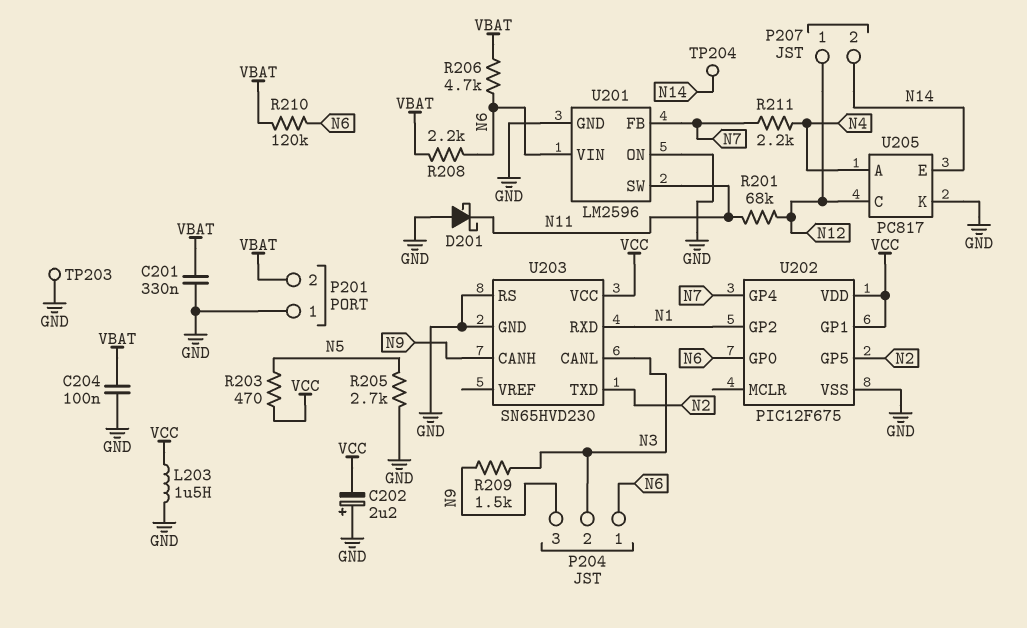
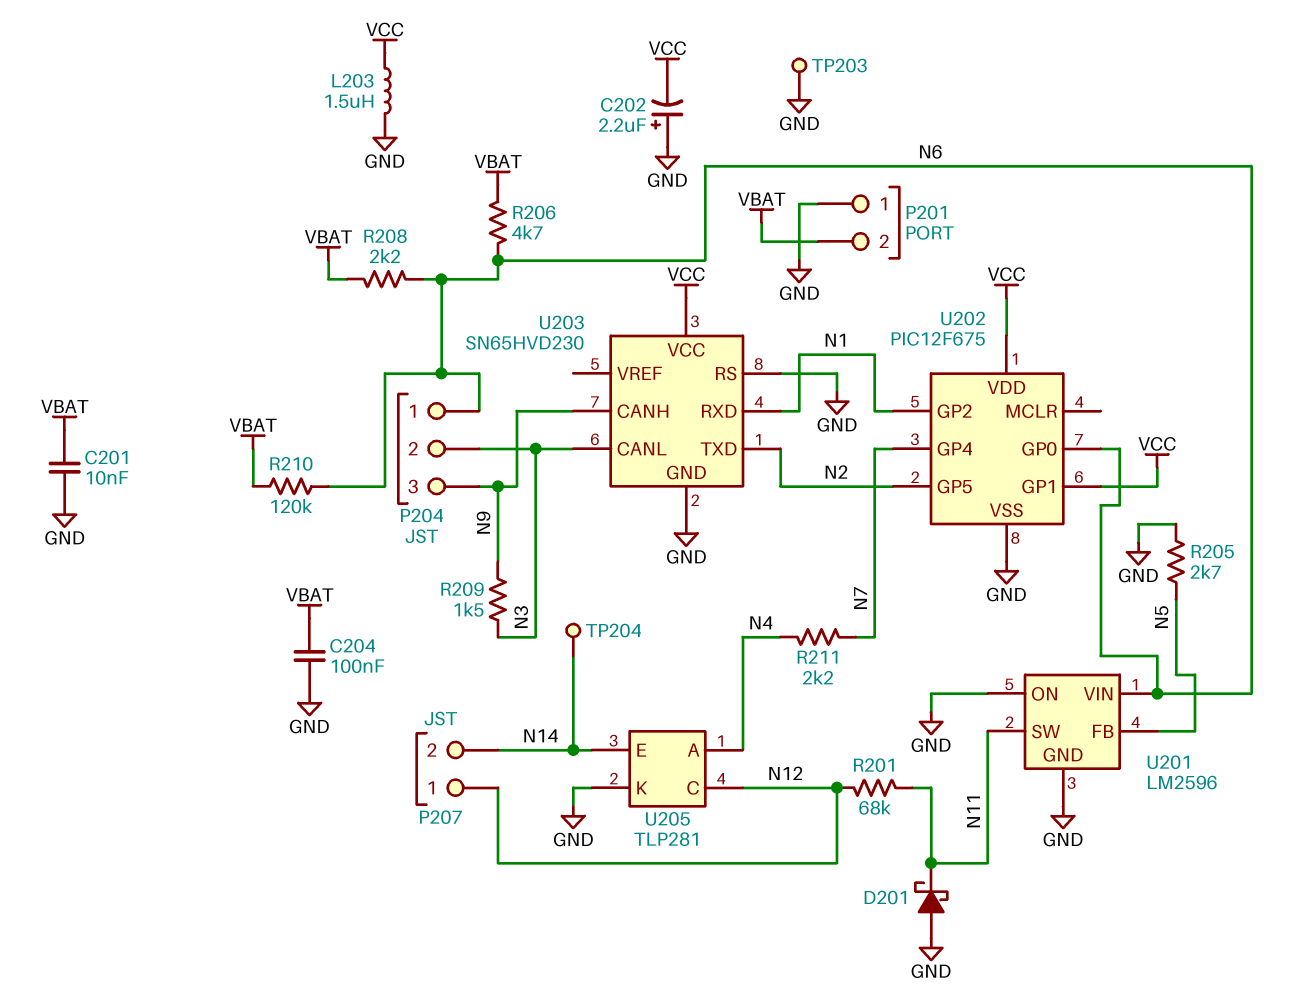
C201: 330nF (GND, VBAT) -> 10nF (GND, VBAT)
R203: 470 (N5, VCC) -> none
U201 pin FB: N7 -> N5
U205: PC817 -> TLP281

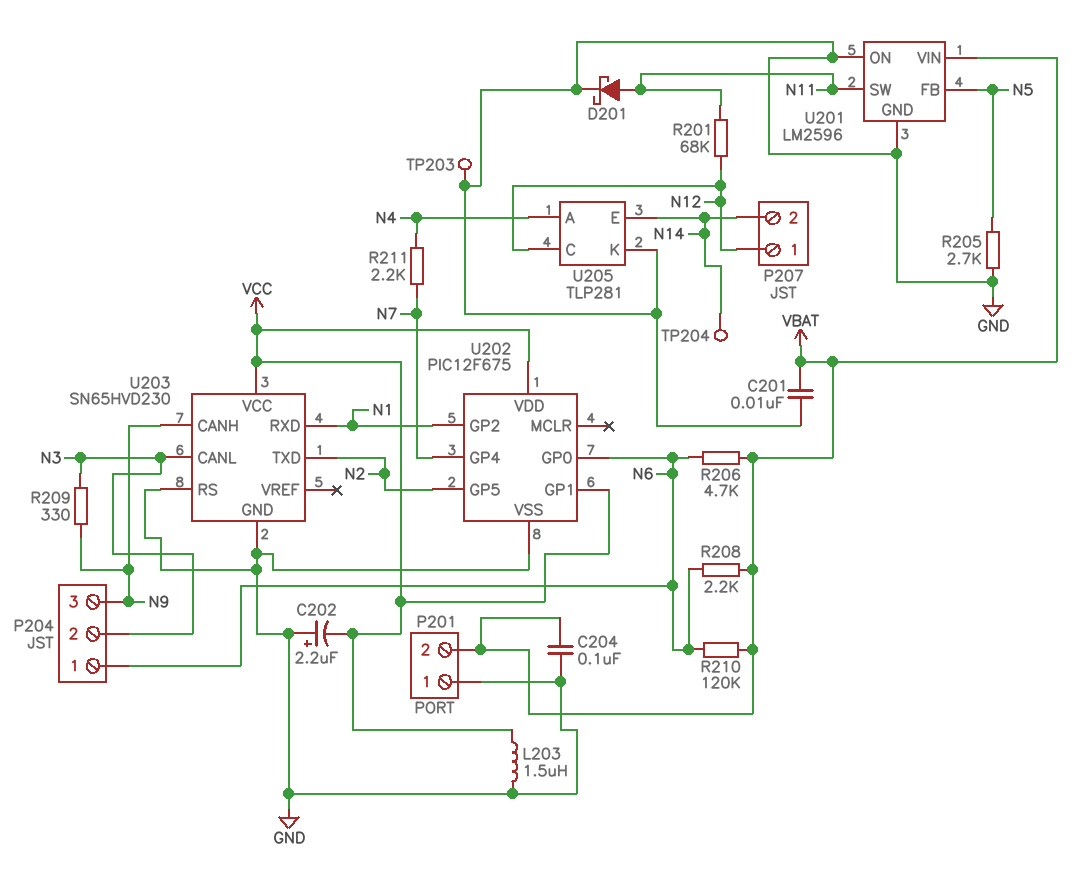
D201: schottky (A GND, K N11) -> schottky (A N11, K GND)
R209: 1.5k (N3, N9) -> 330 (N3, N9)
U201 pin VIN: N6 -> VBAT

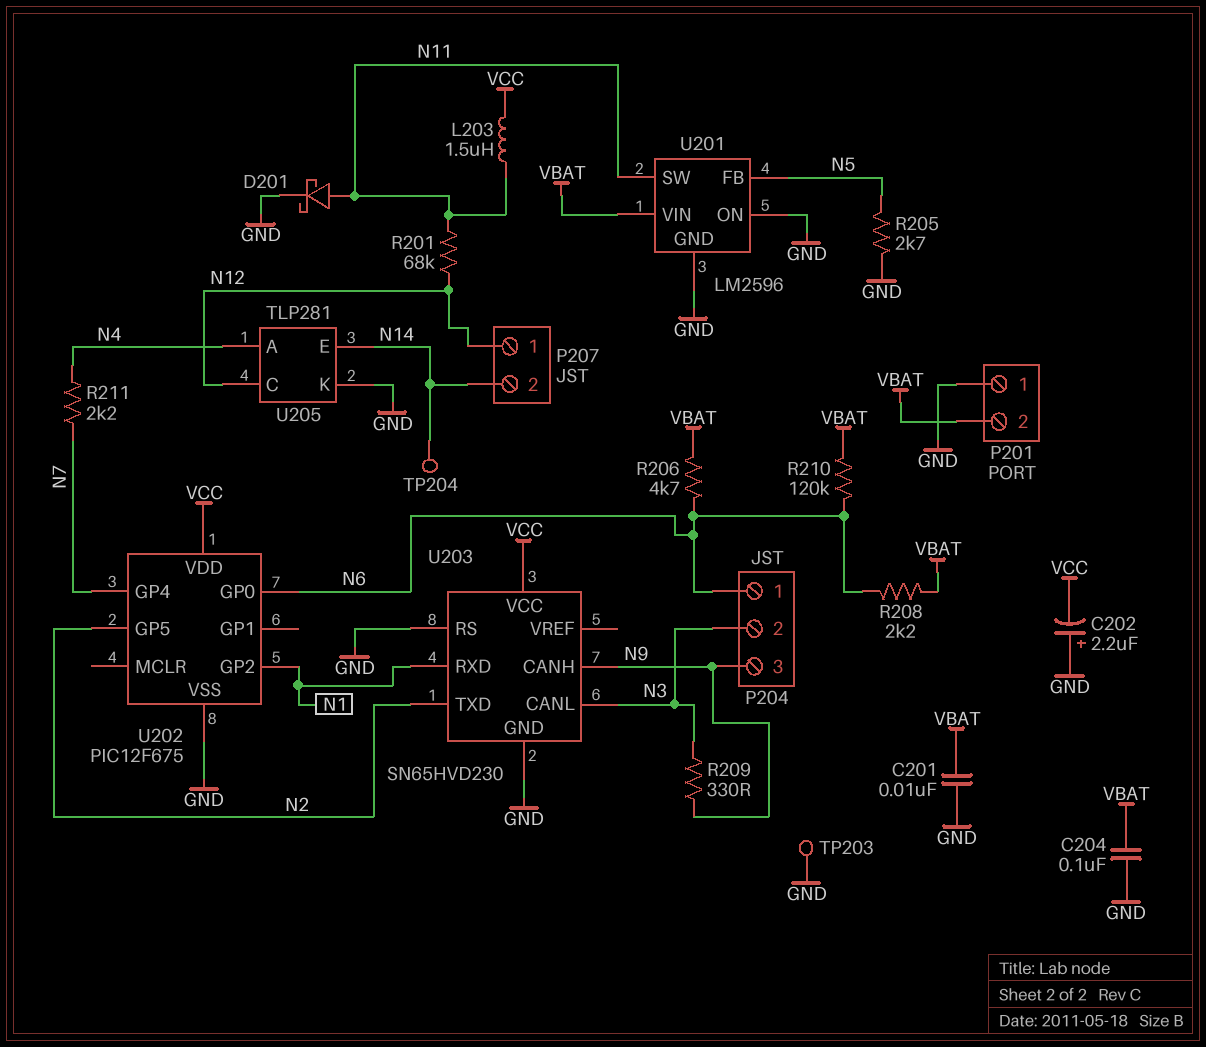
L203: 1.5uH (GND, VCC) -> 1.5uH (N11, VCC)
U202 pin GP1: VCC -> none

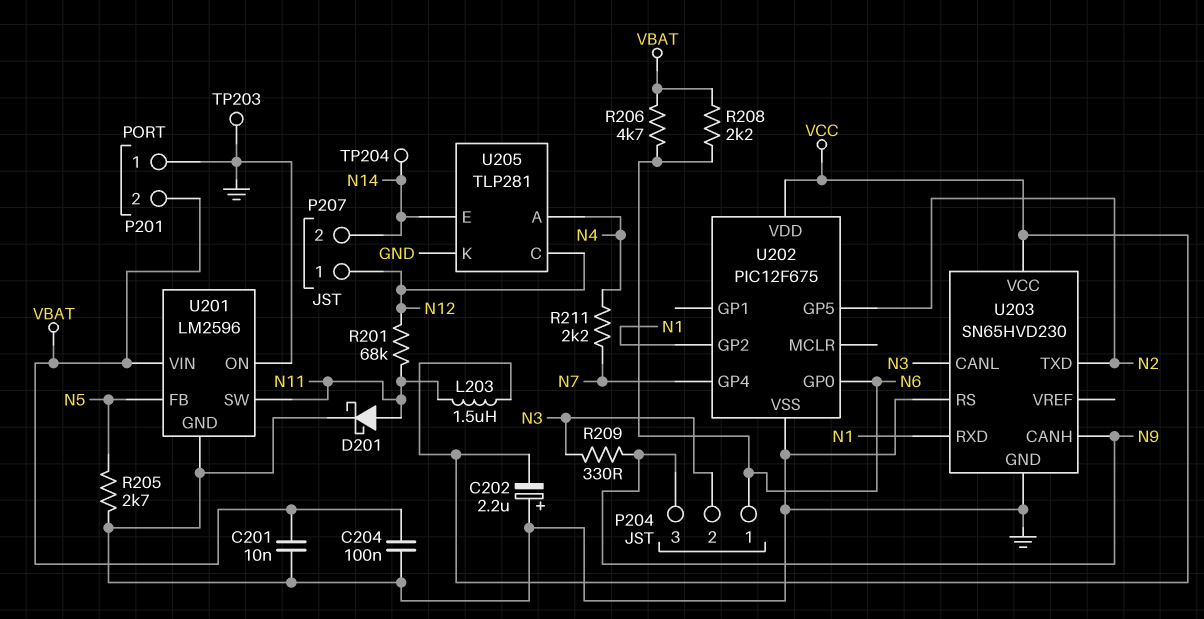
R210: 120k (N6, VBAT) -> none

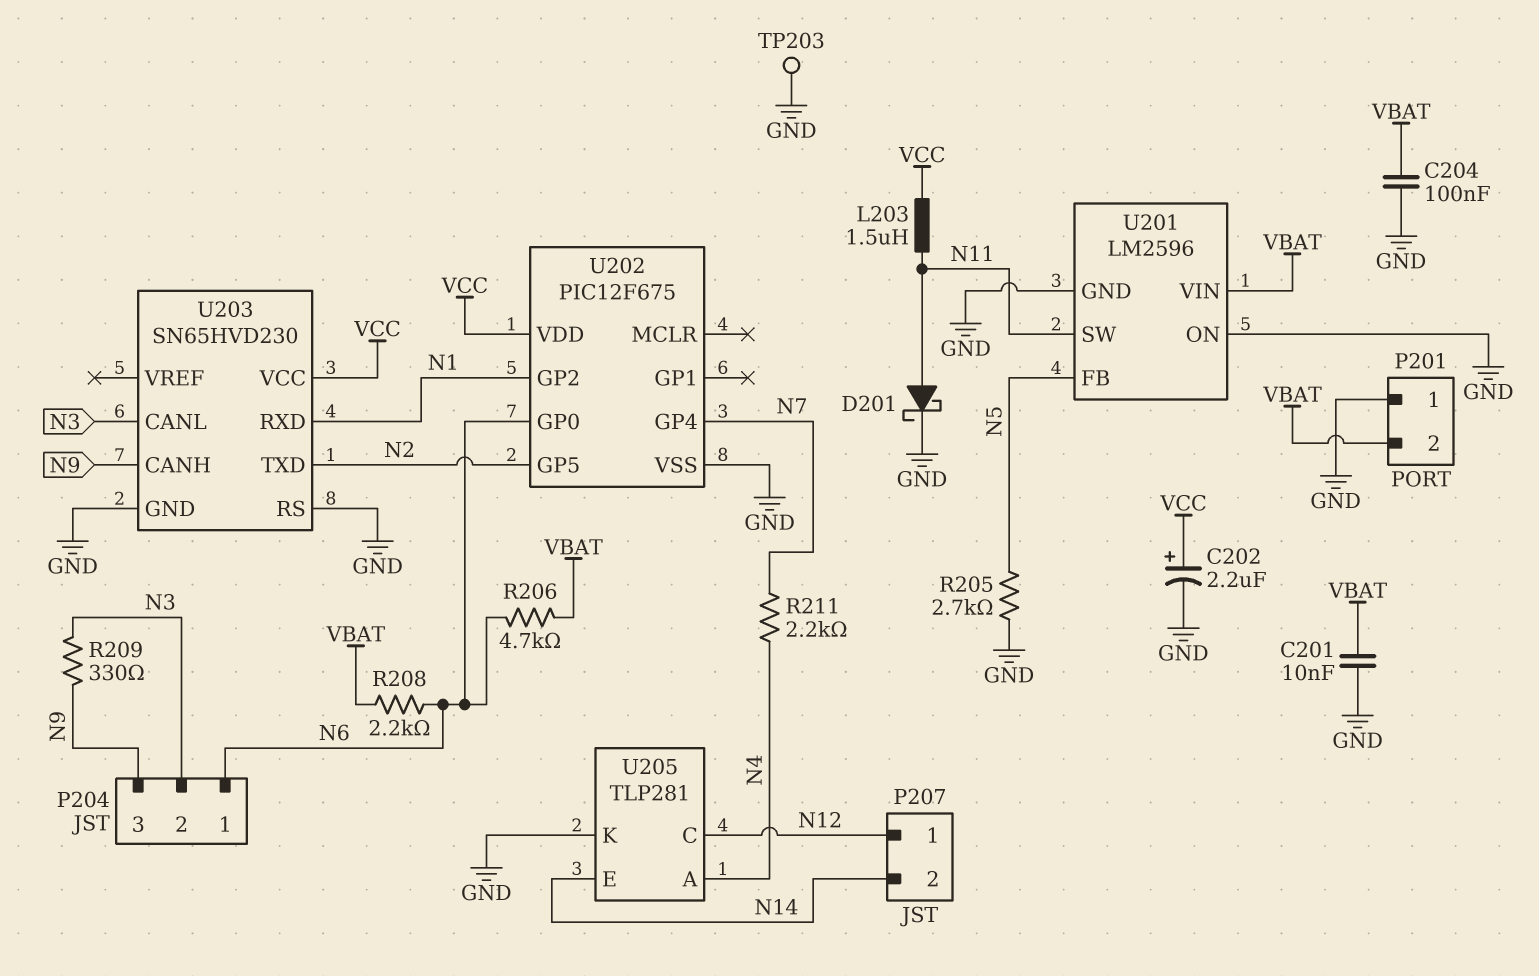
C202: 2.2uF (plus GND, minus VCC) -> 2.2uF (plus VCC, minus GND)
R201: 68k (N11, N12) -> none
TP204: test point (N14) -> none

